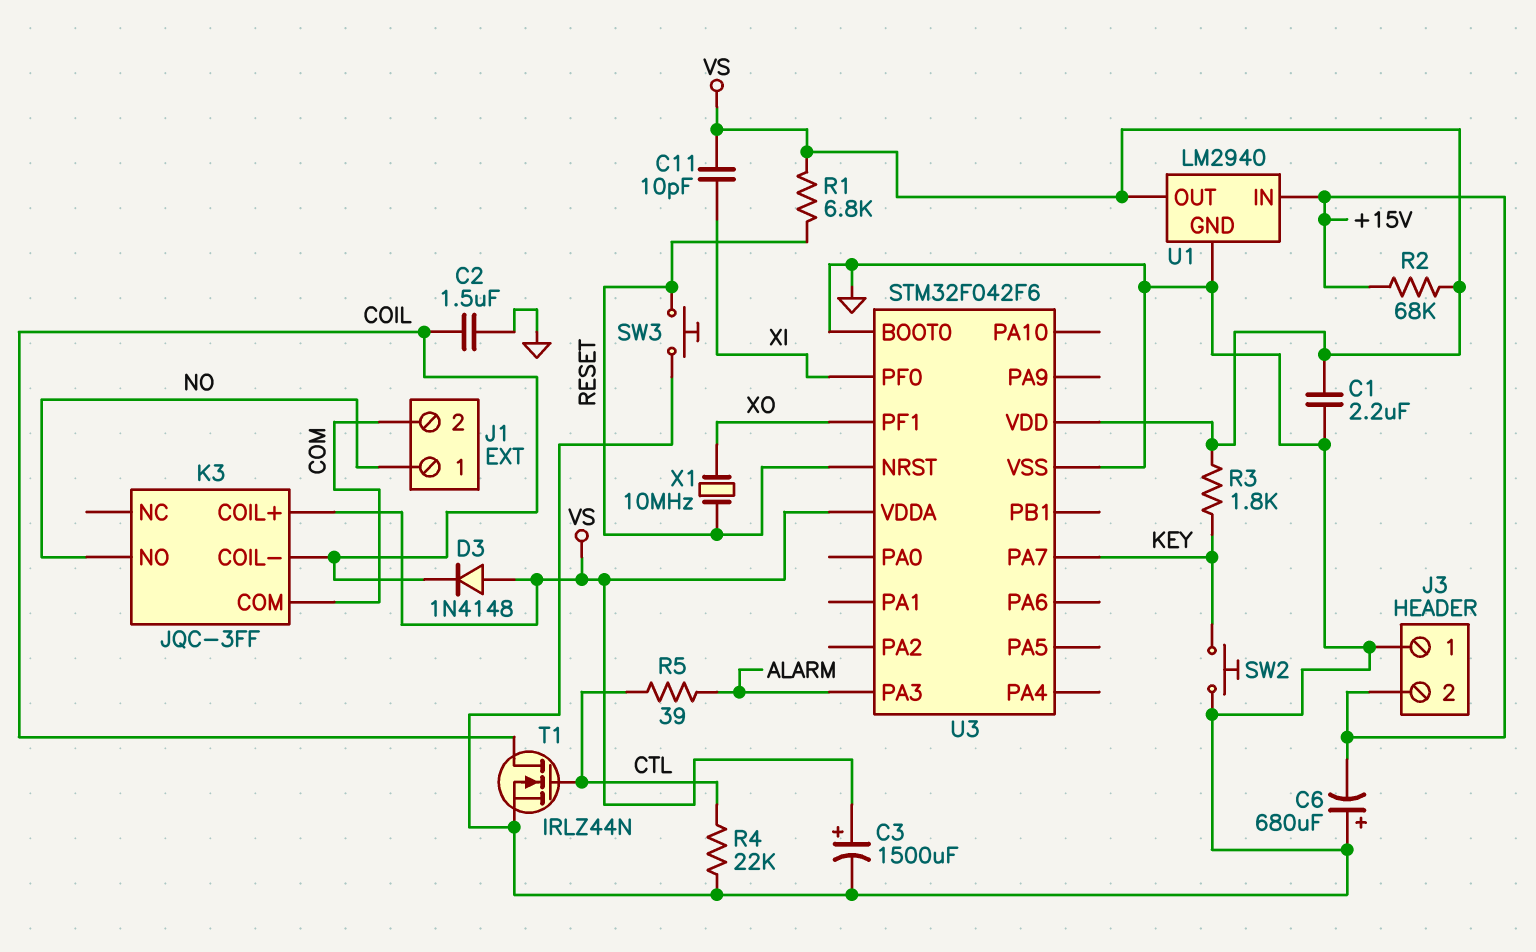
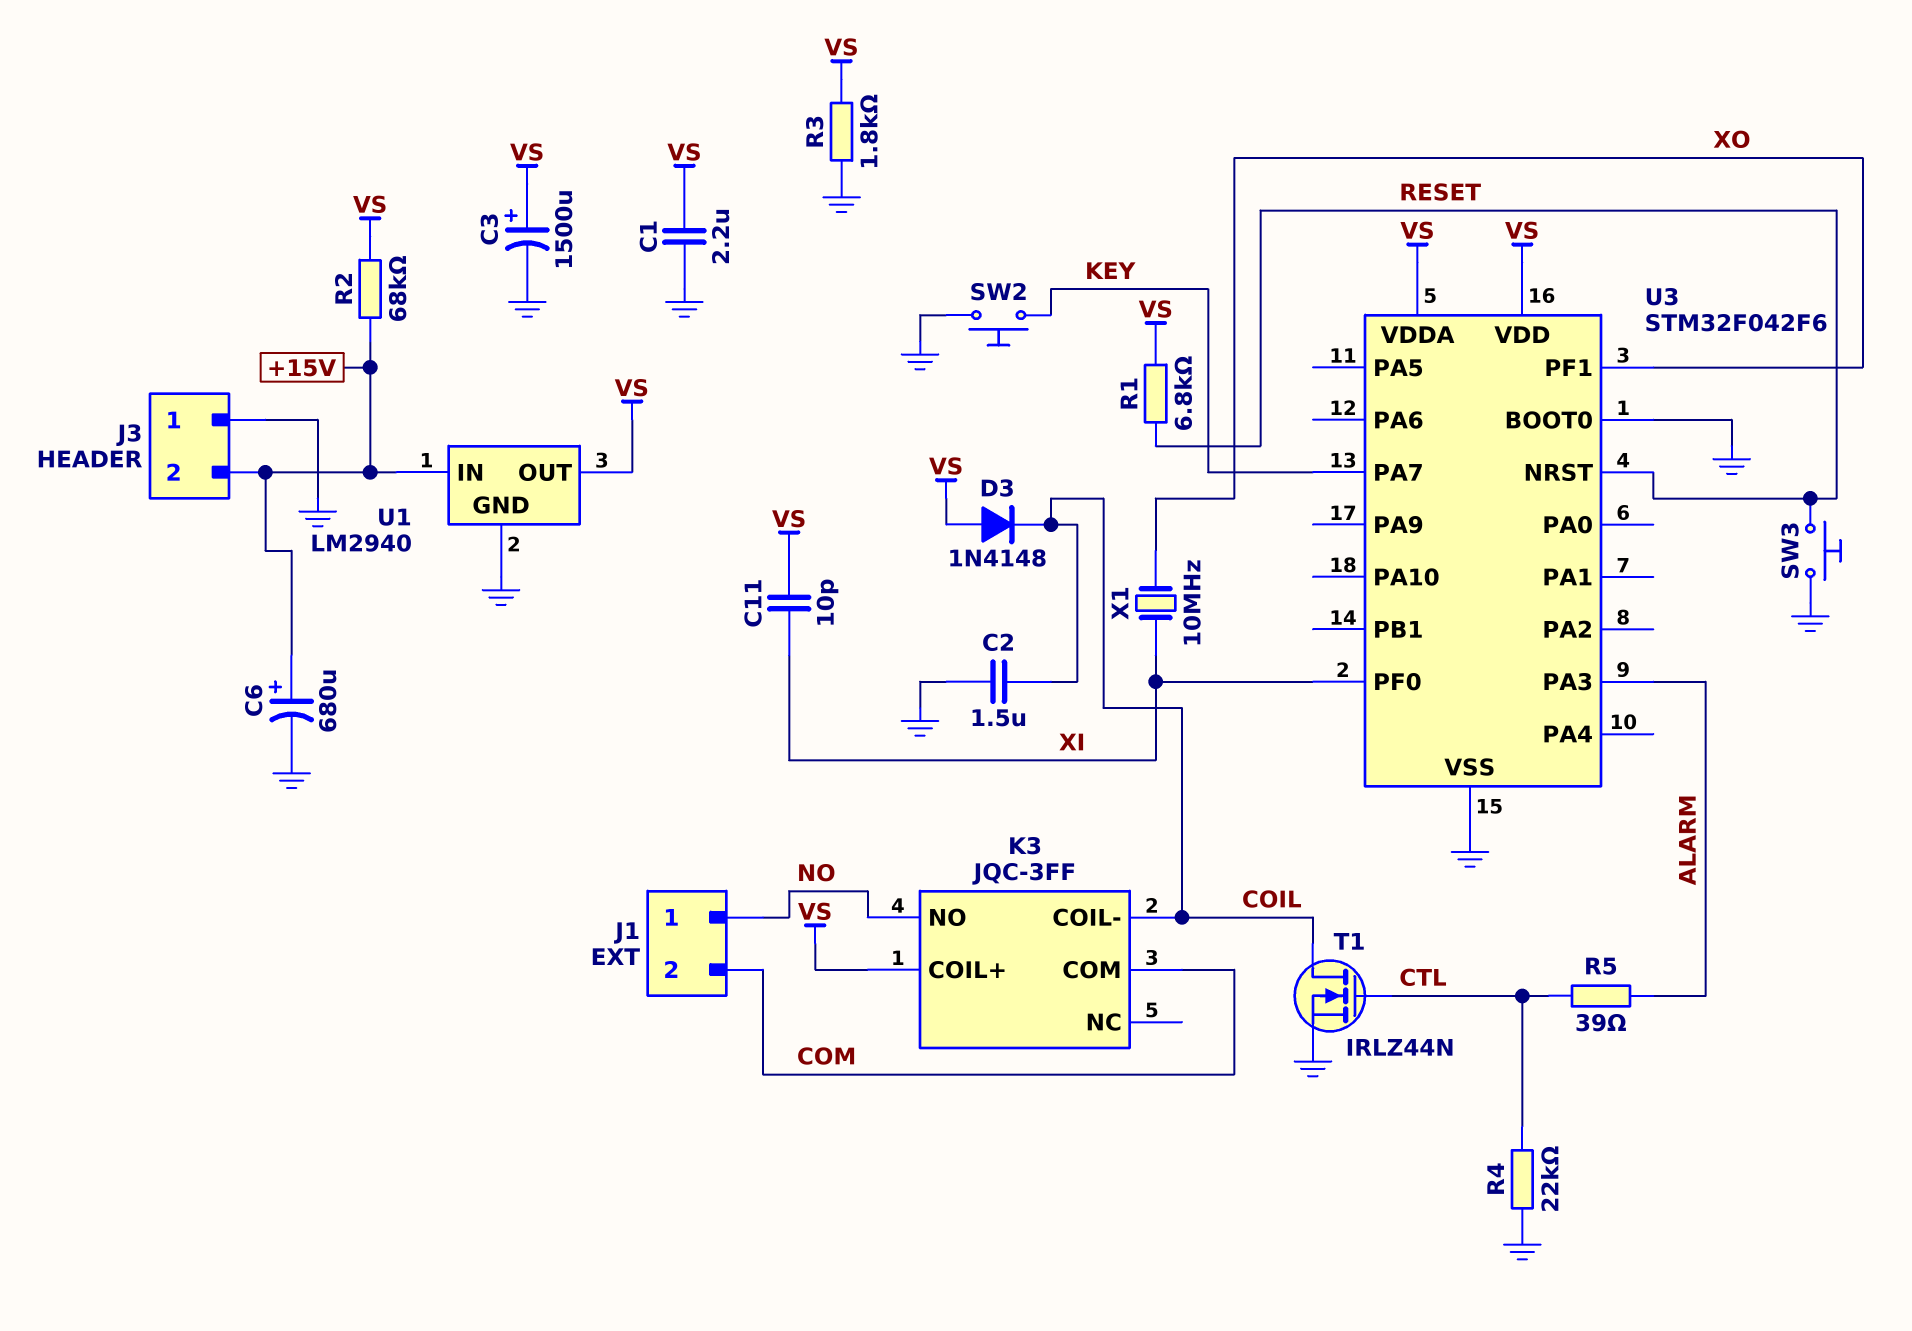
C6: 680uF (plus GND, minus +15V) -> 680uF (plus +15V, minus GND)
R3: 1.8k (KEY, VS) -> 1.8k (GND, VS)
X1: 10MHz (RESET, XO) -> 10MHz (XI, XO)

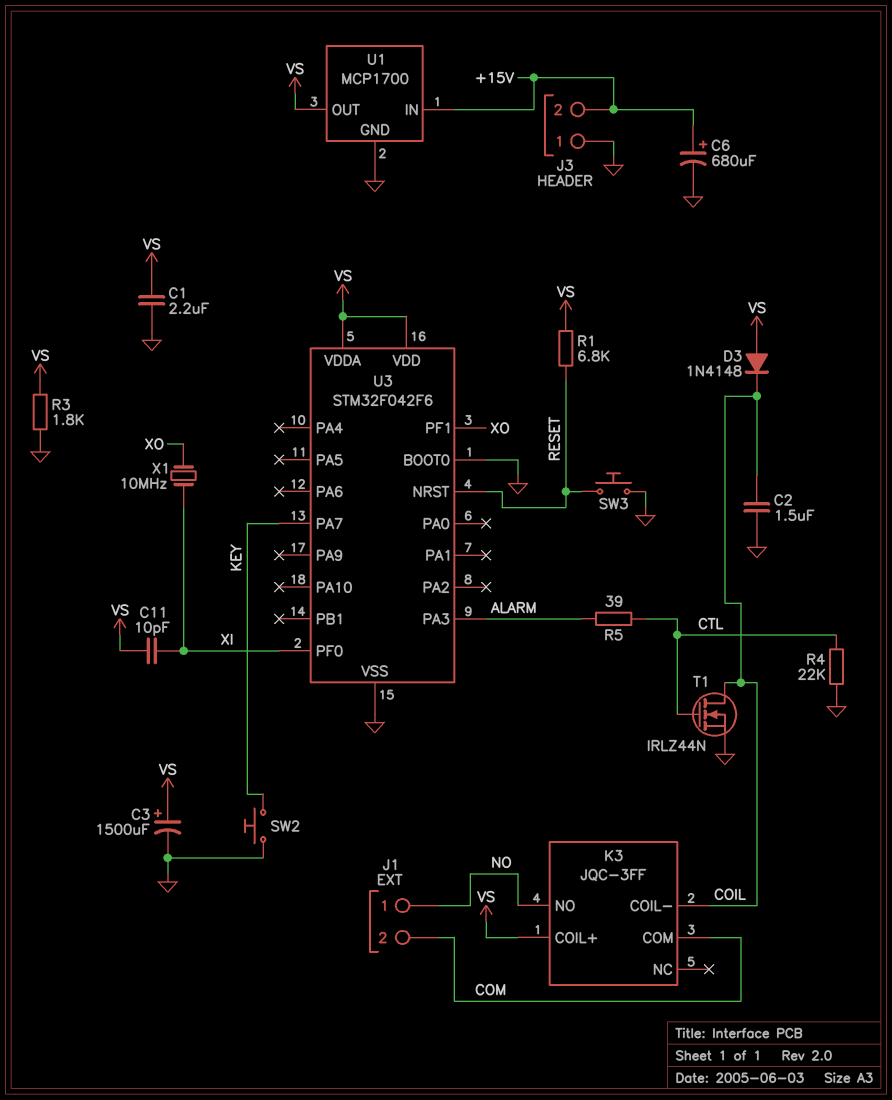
R2: 68k (+15V, VS) -> none
U1: LM2940 -> MCP1700

